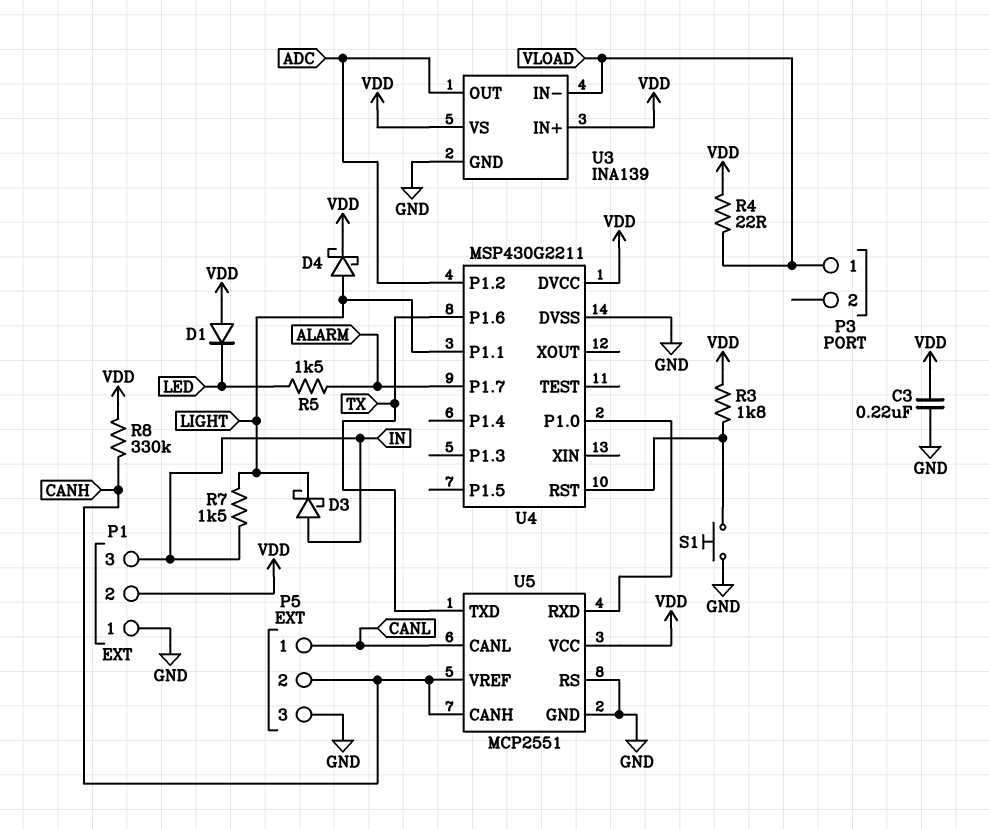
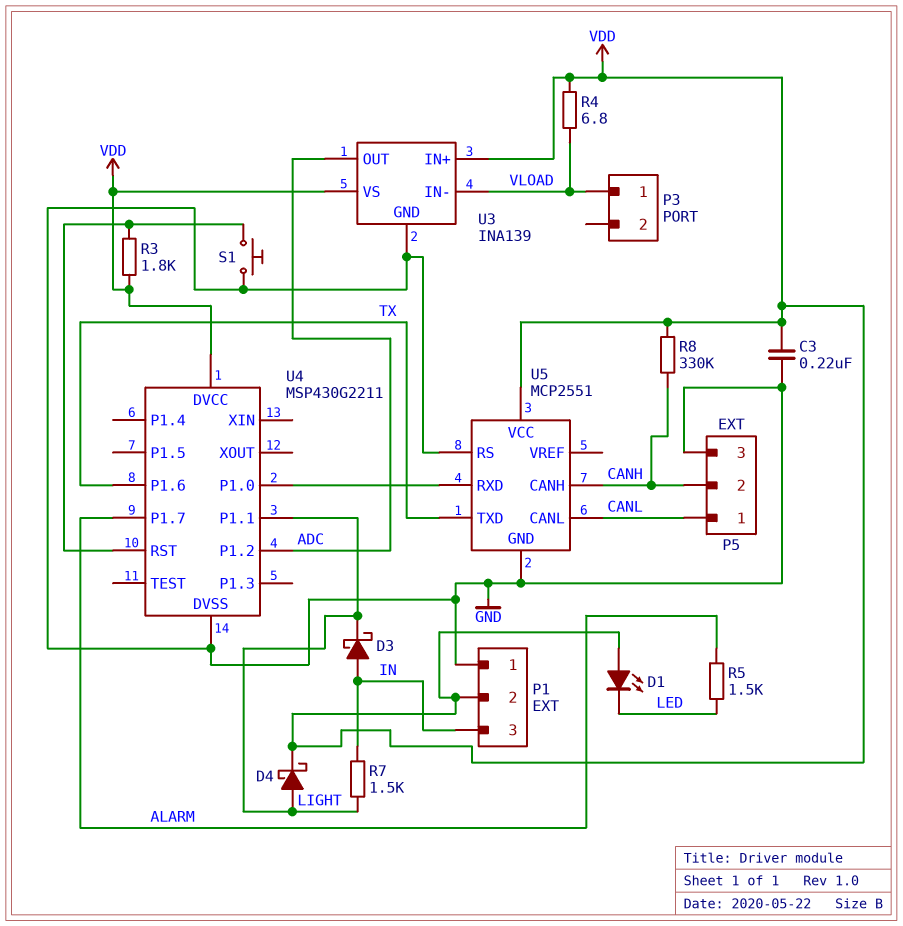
D1: diode (A VDD, K LED) -> LED (A VDD, K LED)
R4: 22 (VDD, VLOAD) -> 6.8 (VDD, VLOAD)
U5 pin VREF: CANH -> none

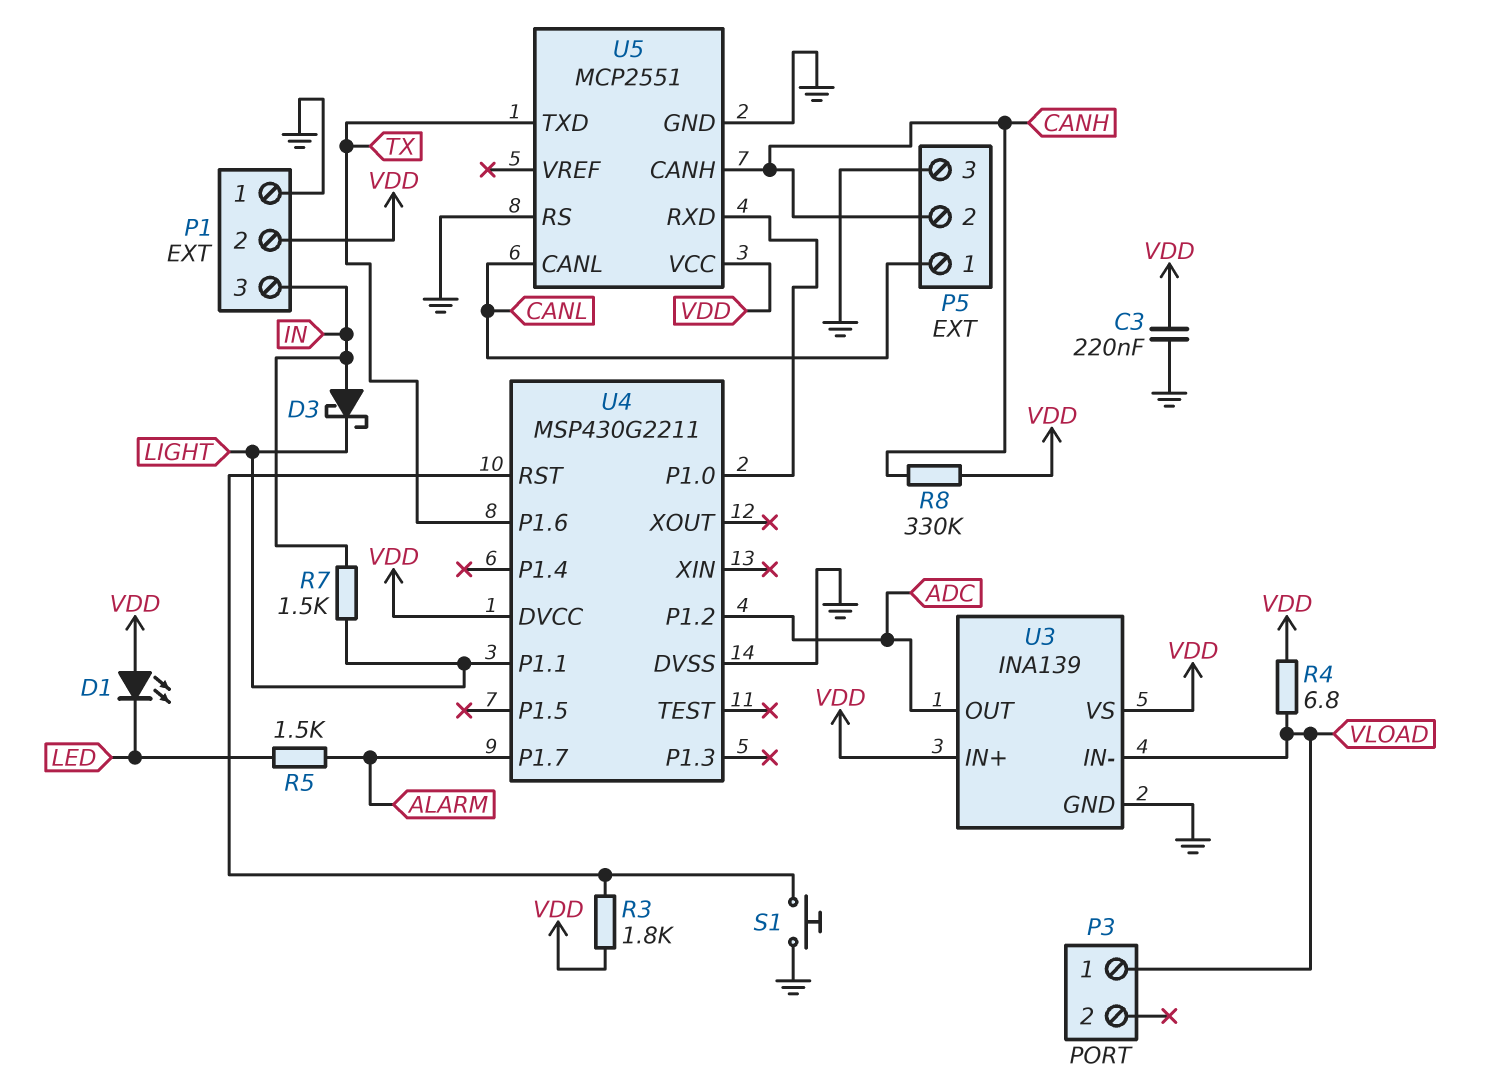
D4: schottky (A LIGHT, K VDD) -> none

